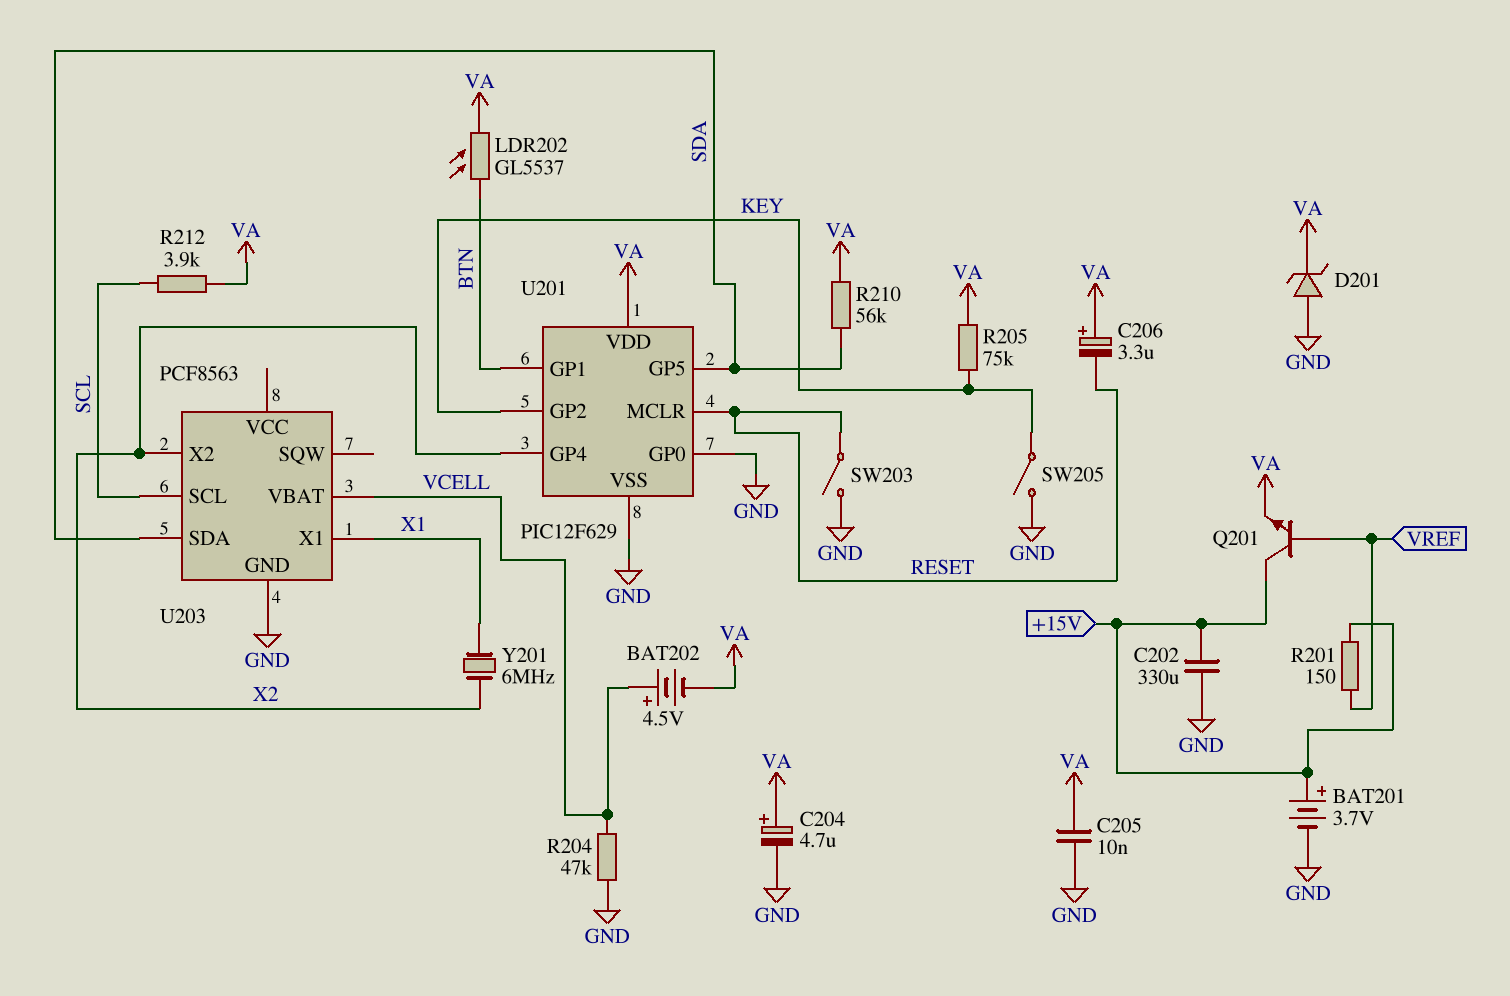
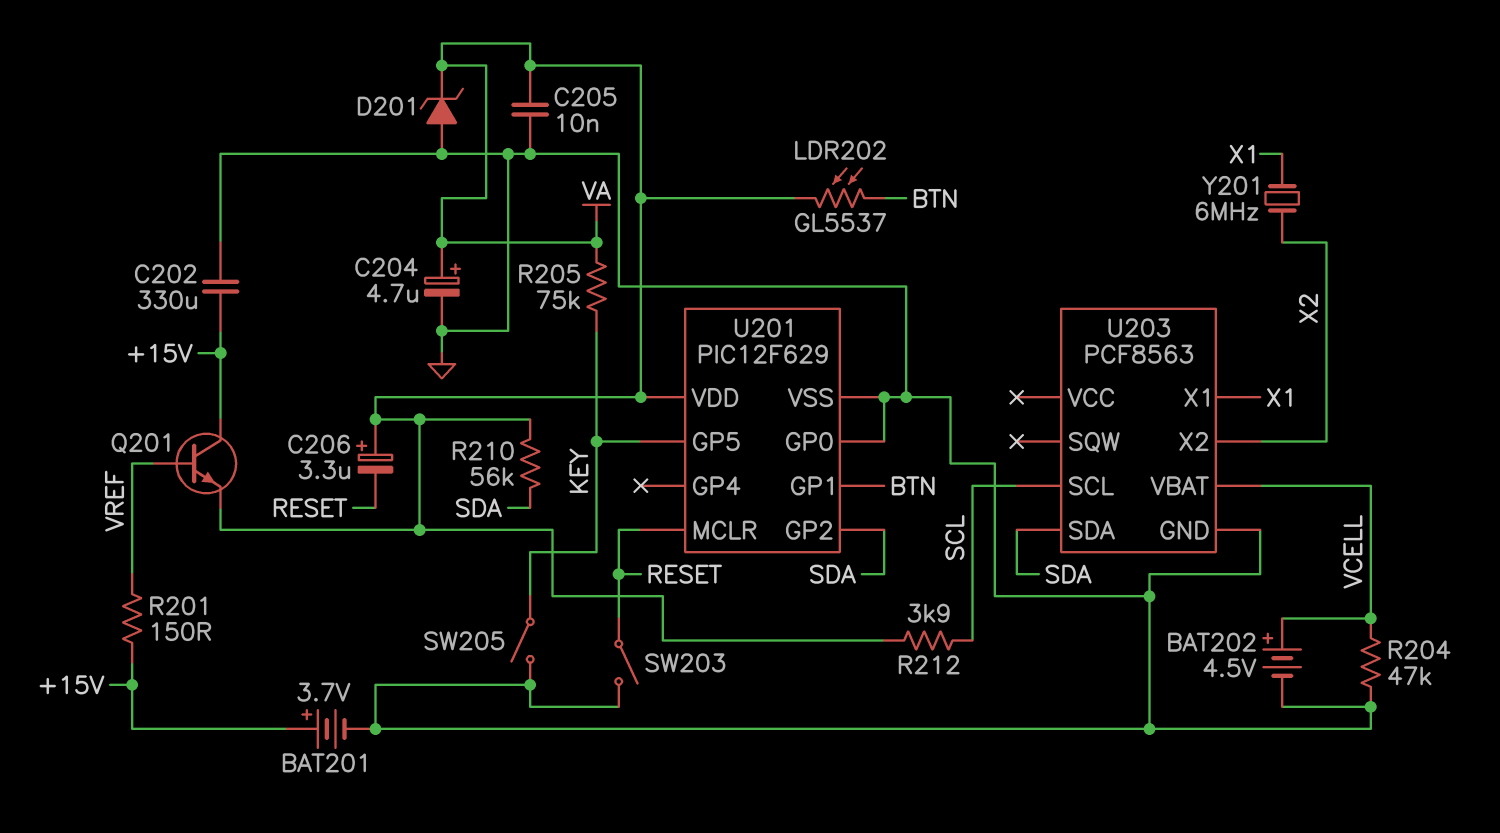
BAT202: 4.5V (plus VCELL, minus VA) -> 4.5V (plus VCELL, minus GND)
U201 pin GP2: KEY -> SDA
U201 pin GP4: X2 -> none
U201 pin GP5: SDA -> KEY

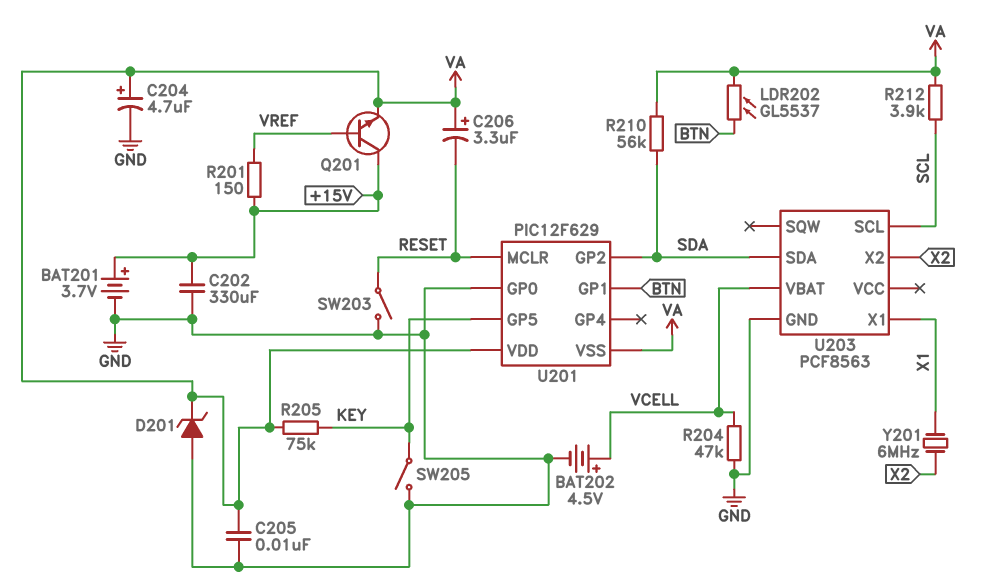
U201 pin VSS: GND -> VA

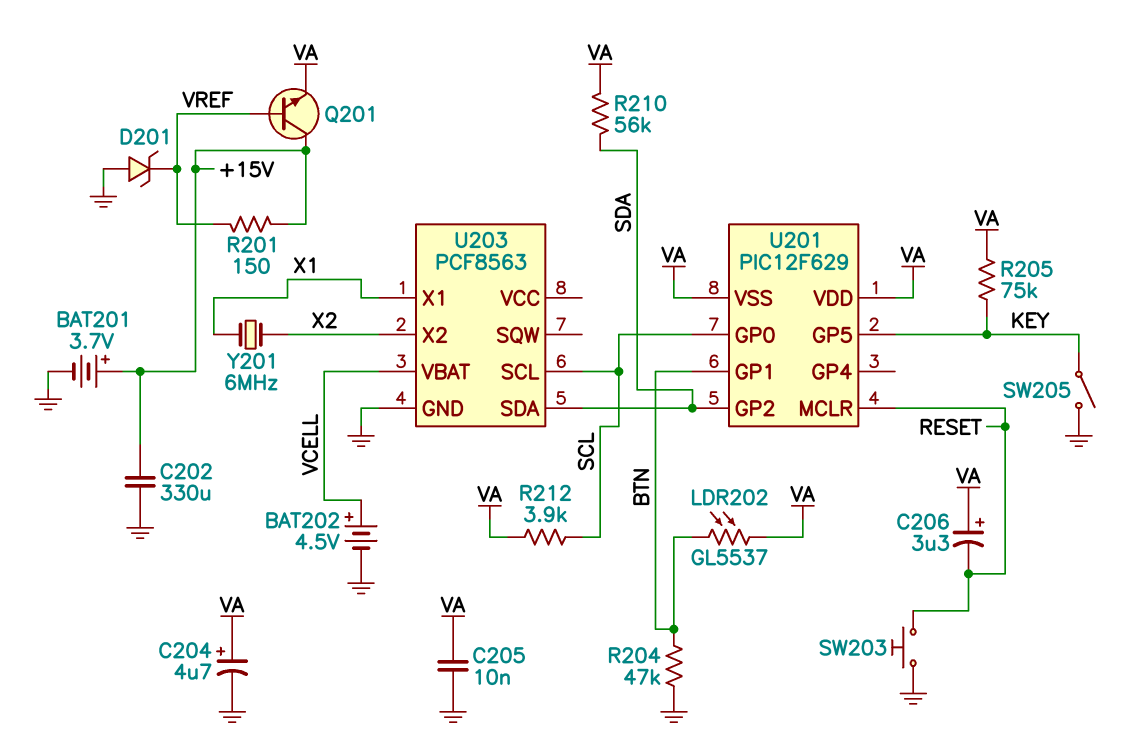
D201: zener (A GND, K VA) -> zener (A GND, K VREF)
R204: 47k (GND, VCELL) -> 47k (BTN, GND)
SW203: switch (GND, RESET) -> button (GND, RESET)
U201 pin GP0: GND -> SCL

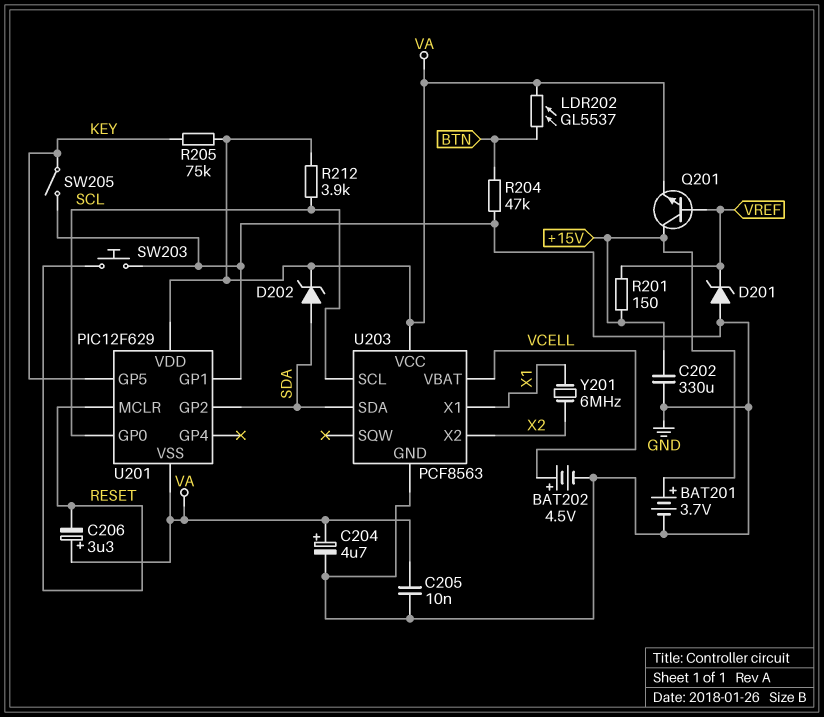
D202: none -> zener (A SDA, K VA)
R210: 56k (SDA, VA) -> none
U201 pin GP1: BTN -> GND
U203 pin VCC: none -> VA

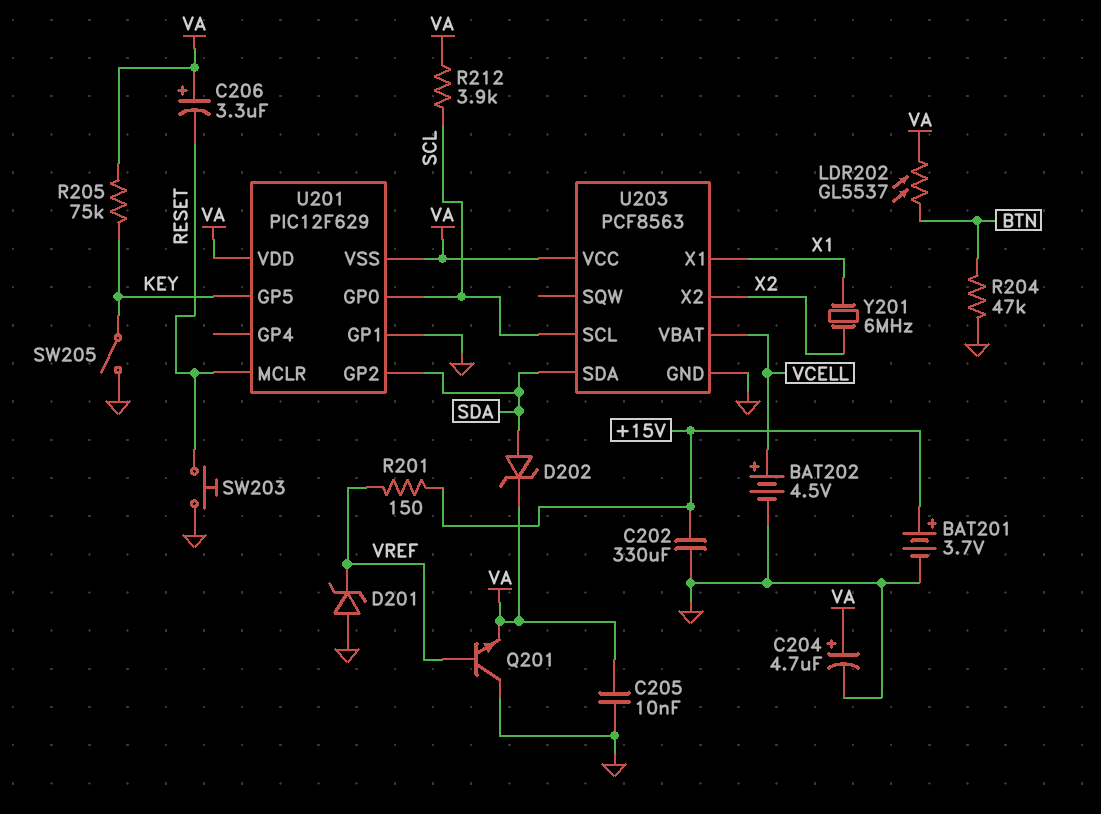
Q201: NPN (B VREF, C +15V, E VA) -> NPN (B VREF, C GND, E VA)

